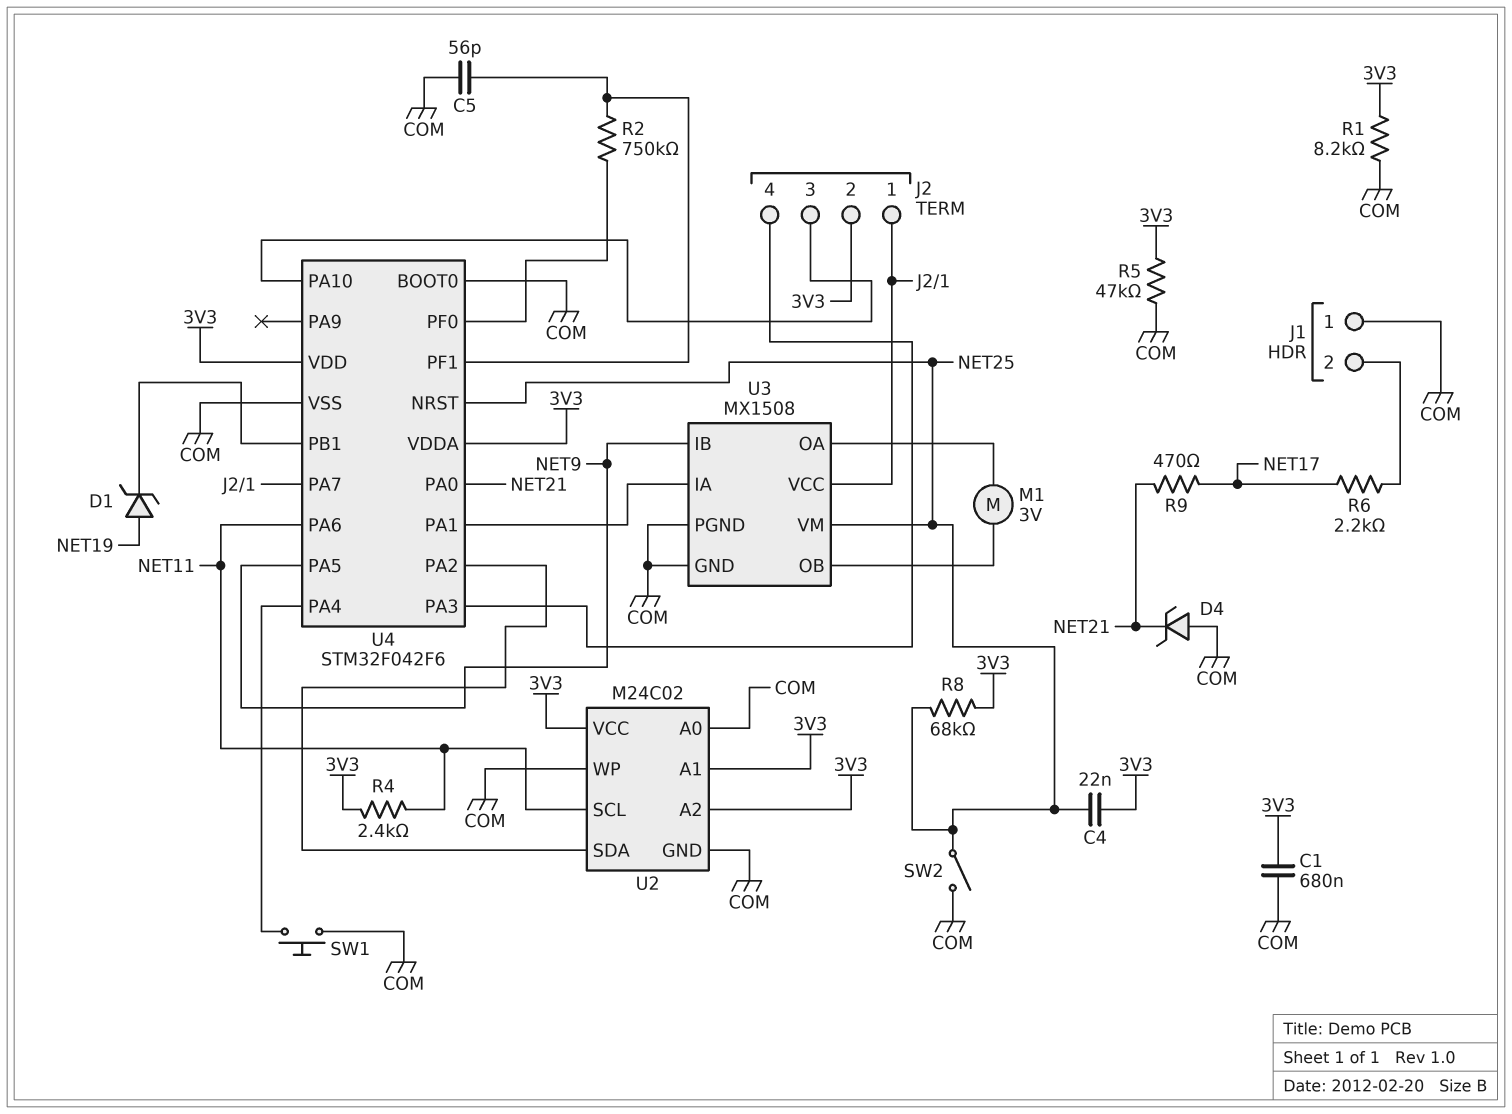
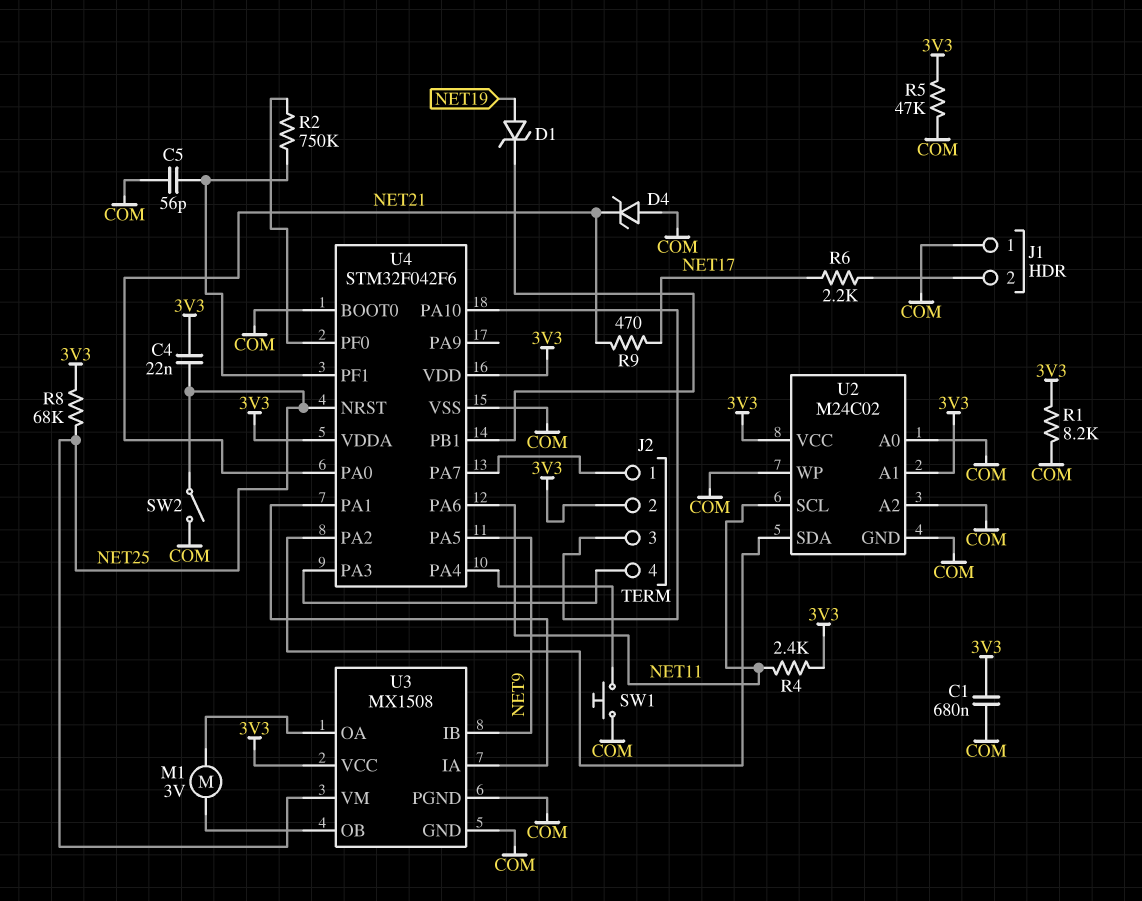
U2 pin A2: 3V3 -> COM
U3 pin VCC: J2/1 -> 3V3

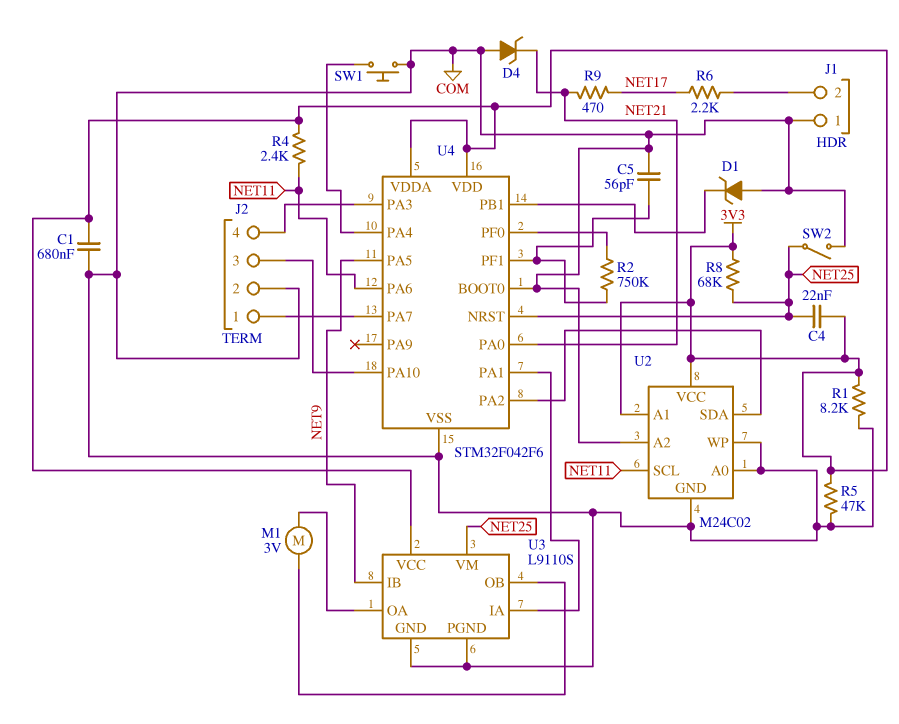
D1: zener (A NET19, K U4/PB1) -> zener (A COM, K U4/PB1)
J2 pin 2: 3V3 -> COM
U3: MX1508 -> L9110S

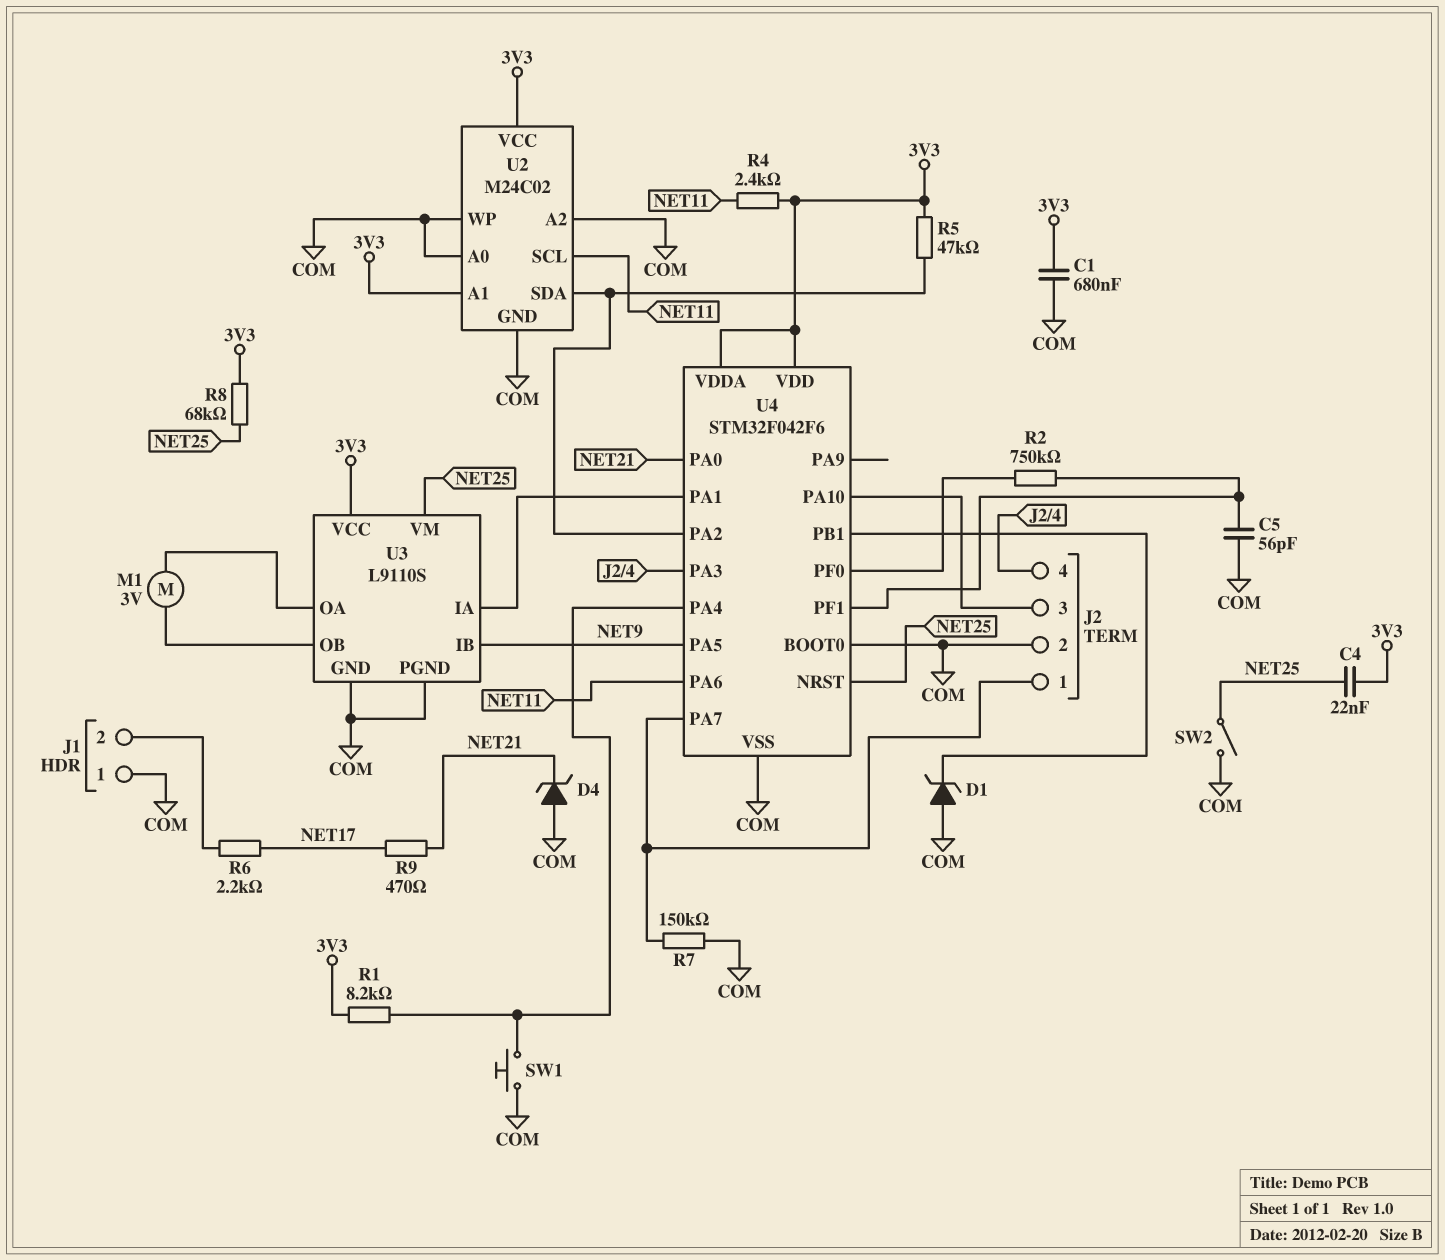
R1: 8.2k (3V3, COM) -> 8.2k (3V3, U4/PA4)
R5: 47k (3V3, COM) -> 47k (3V3, U2/SDA)
R7: none -> 150k (COM, J2/1)

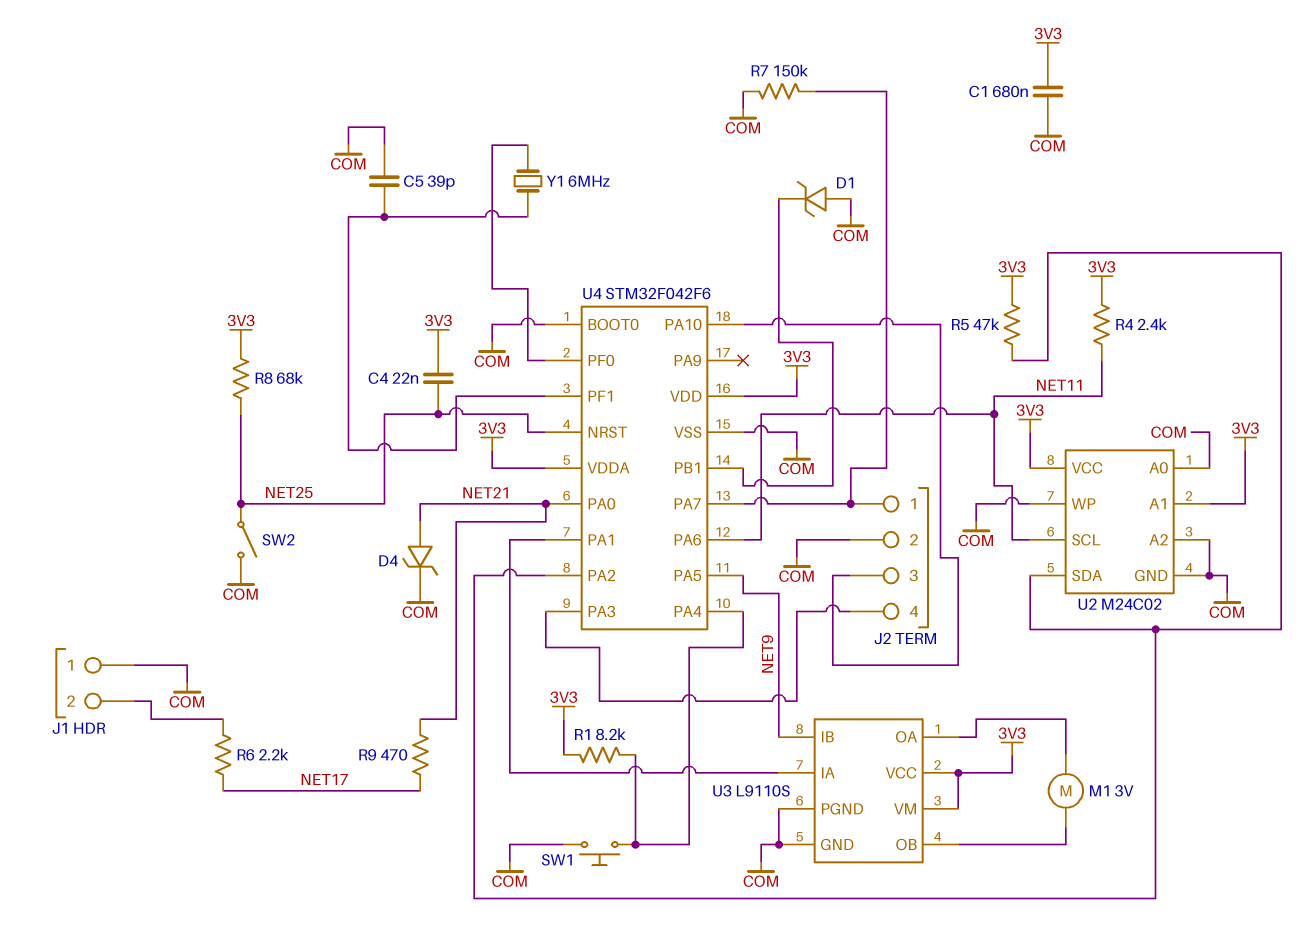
C5: 56pF (COM, U4/PF1) -> 39pF (COM, U4/PF1)
D4: zener (A COM, K NET21) -> zener (A NET21, K COM)
R2: 750k (U4/PF0, U4/PF1) -> none
U3 pin VM: NET25 -> 3V3
Y1: none -> 6MHz (U4/PF0, U4/PF1)

